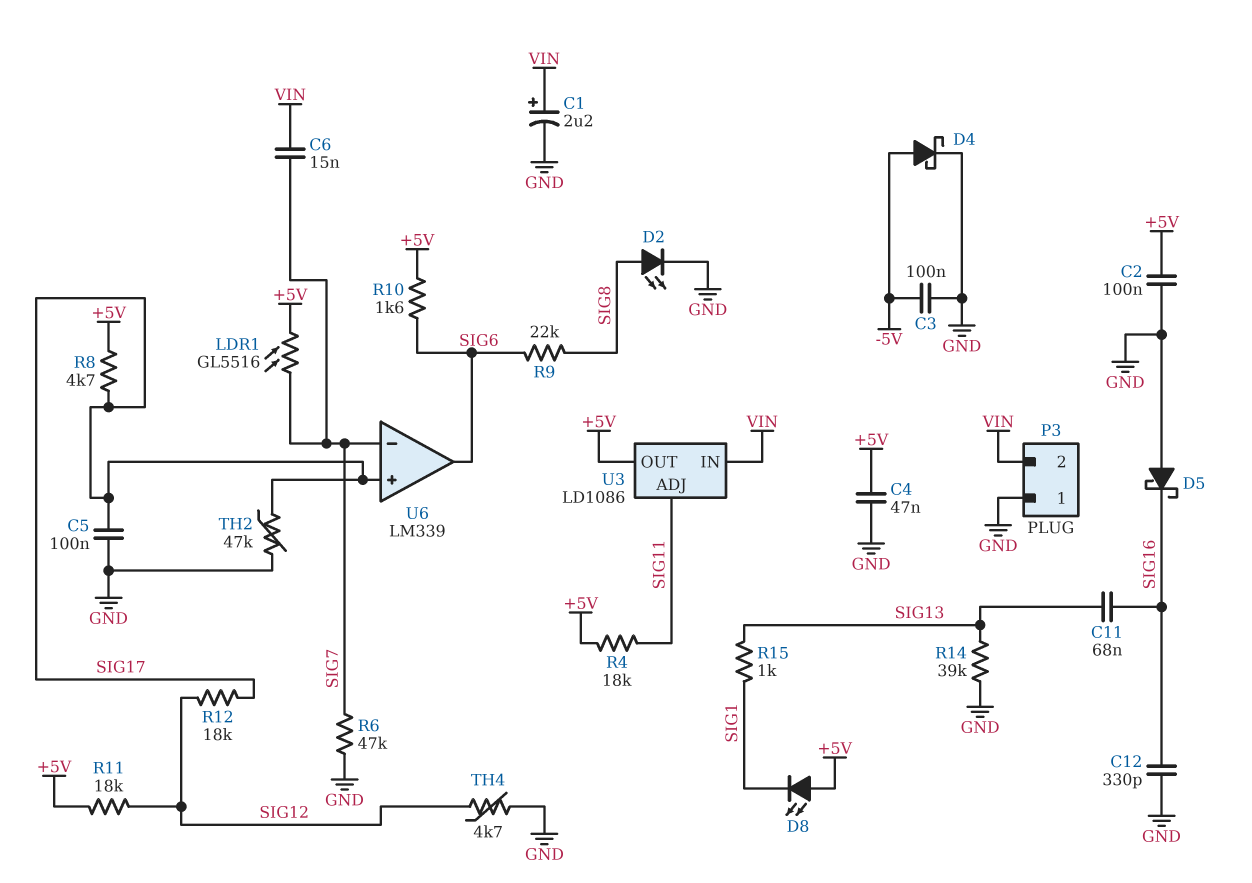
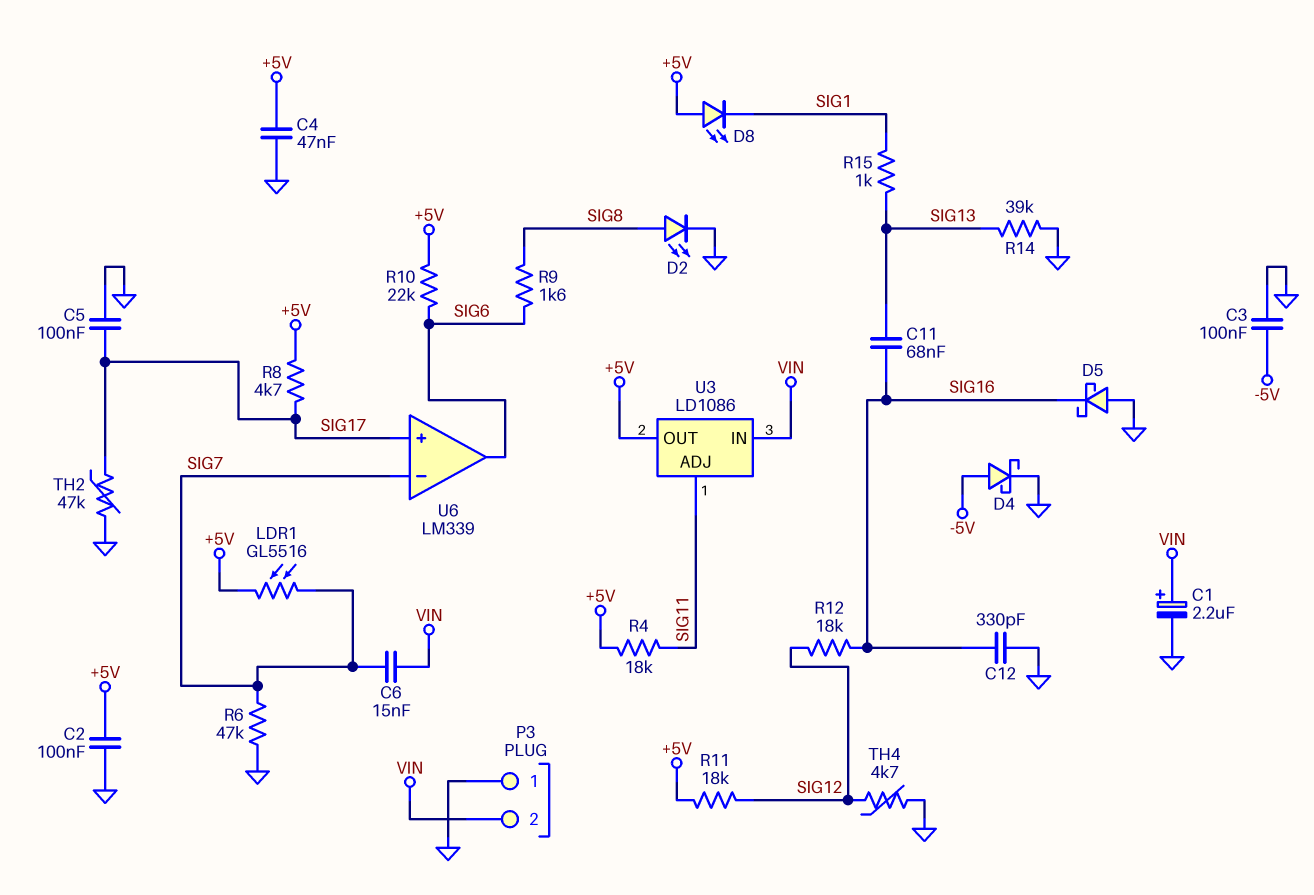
R9: 22k (SIG6, SIG8) -> 1.6k (SIG6, SIG8)
R10: 1.6k (+5V, SIG6) -> 22k (+5V, SIG6)
R12: 18k (SIG12, SIG17) -> 18k (SIG12, SIG16)

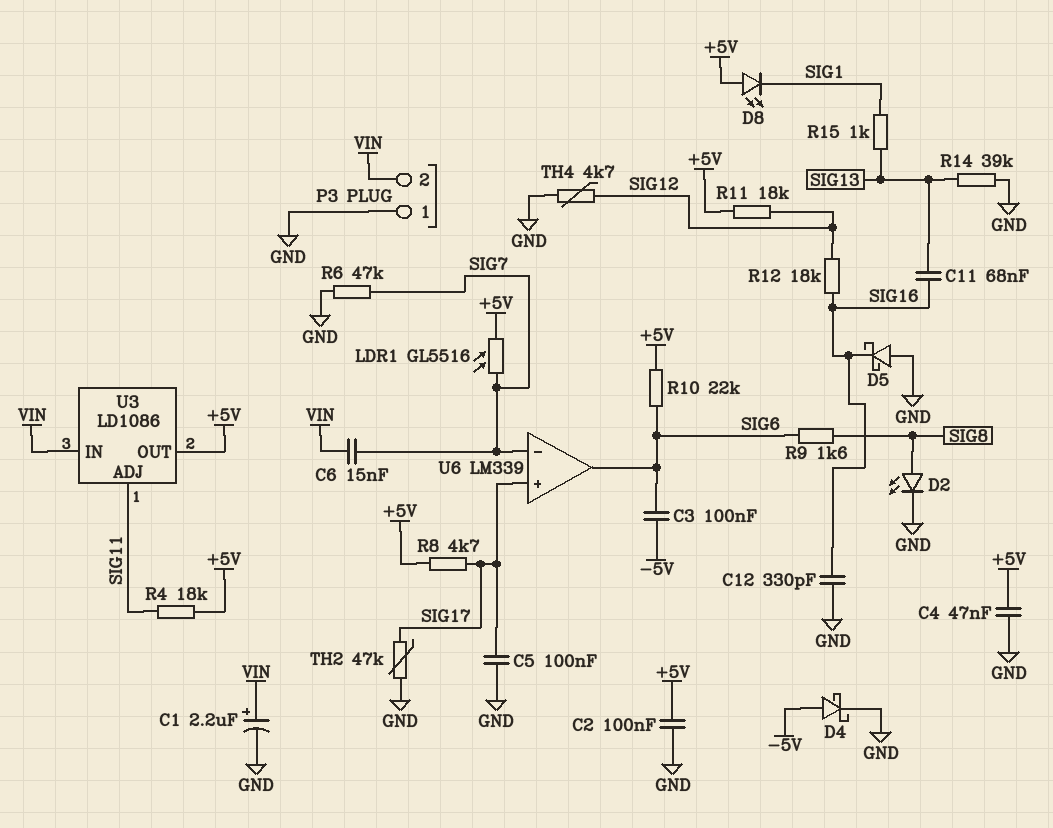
C3: 100nF (-5V, GND) -> 100nF (-5V, SIG6)

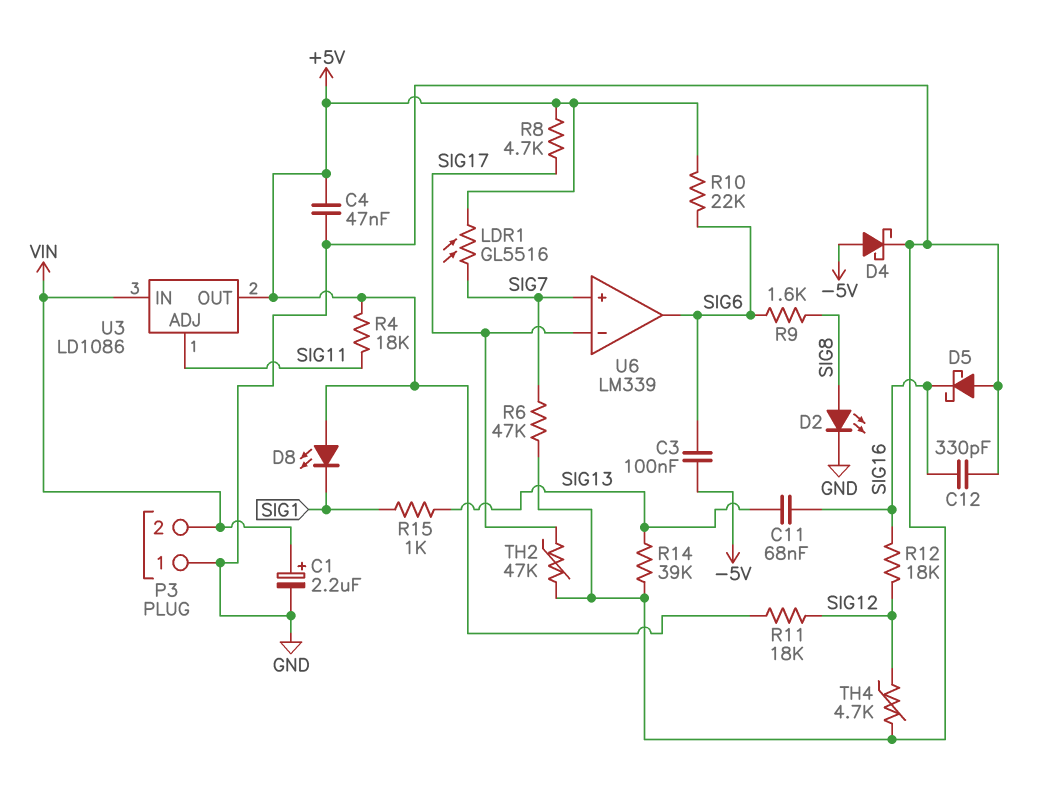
C2: 100nF (+5V, GND) -> none
C5: 100nF (GND, SIG17) -> none
C6: 15nF (SIG7, VIN) -> none
U6 pin in+: SIG17 -> SIG7
U6 pin in-: SIG7 -> SIG17

